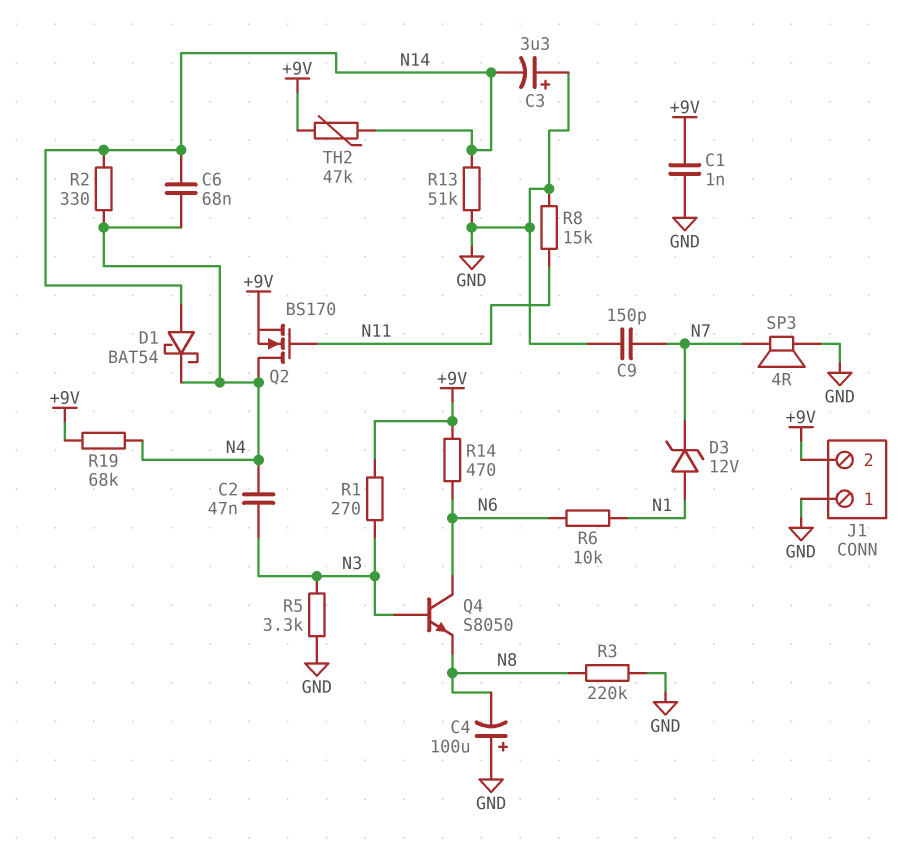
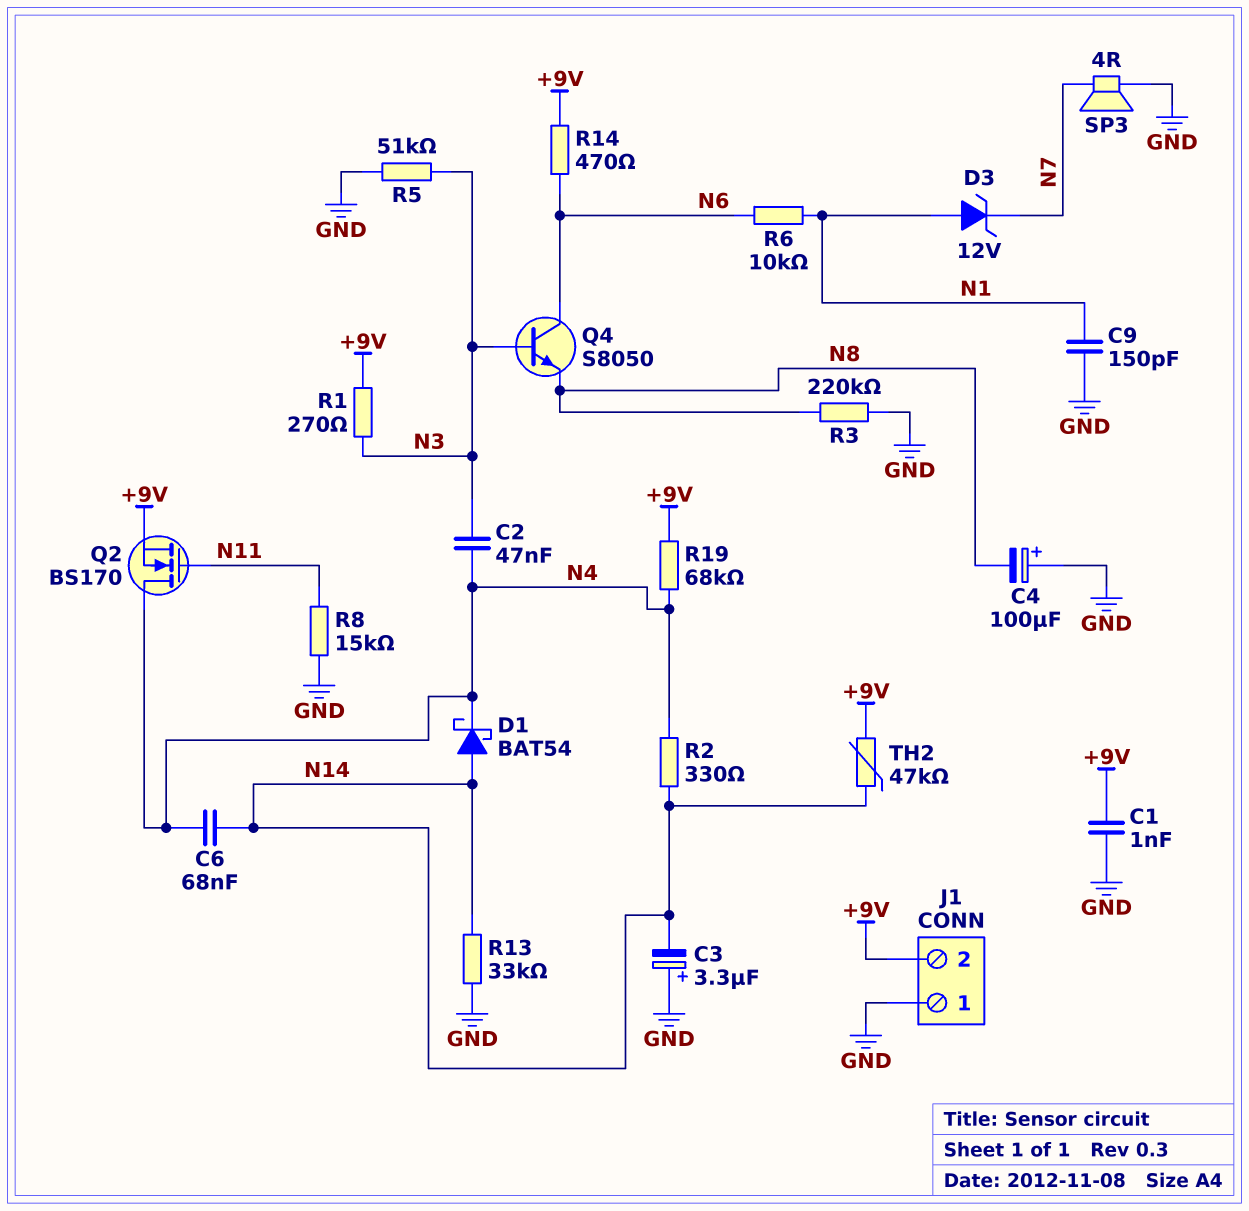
C9: 150pF (GND, N7) -> 150pF (GND, N1)
R5: 3.3k (GND, N3) -> 51k (GND, N3)
R13: 51k (GND, N14) -> 33k (GND, N14)

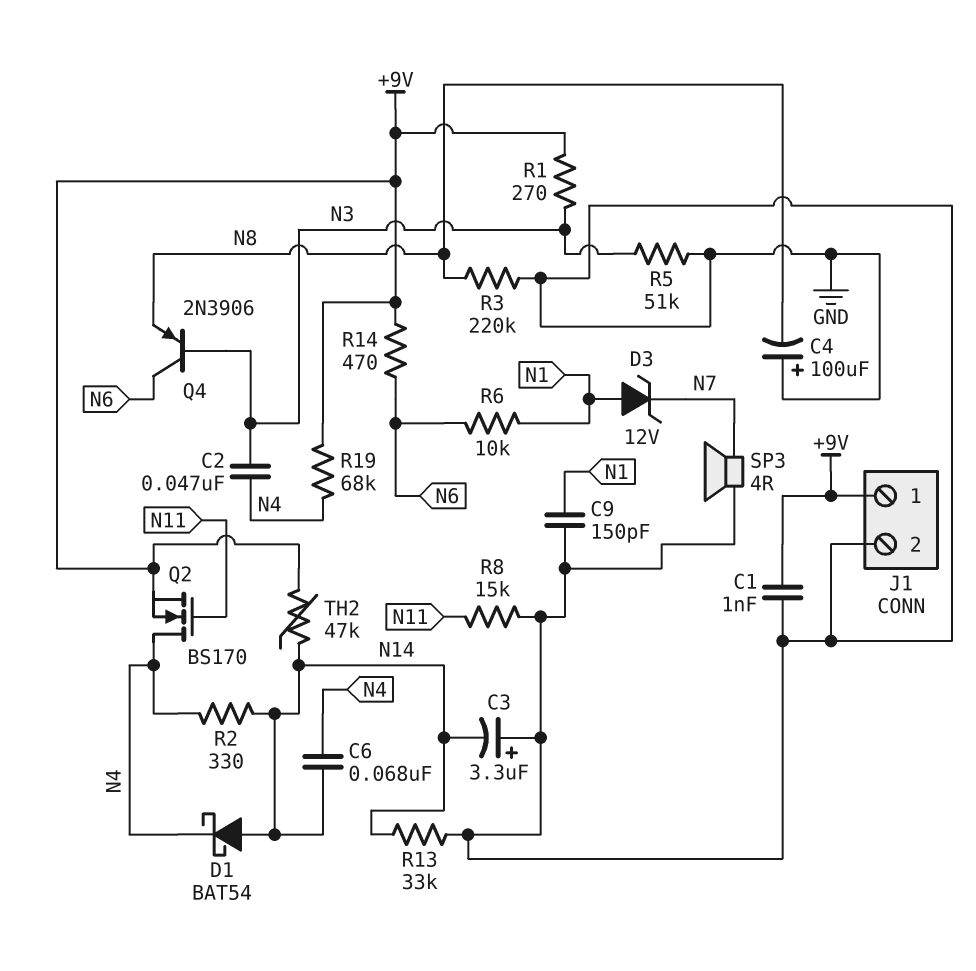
J1 pin 1: GND -> +9V
J1 pin 2: +9V -> GND
Q4: NPN S8050 (B N3, C N6, E N8) -> PNP 2N3906 (B N3, C N6, E N8)

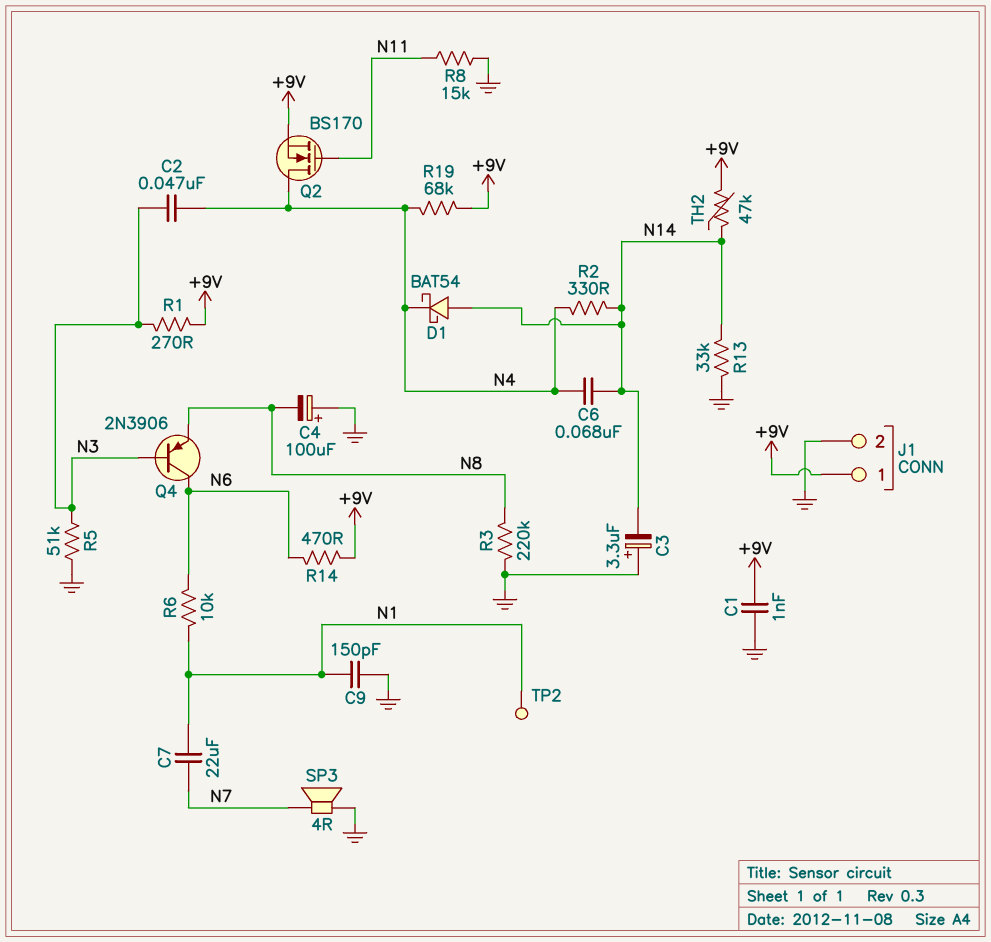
C7: none -> 22uF (N1, N7)
D3: zener 12V (A N1, K N7) -> none
TP2: none -> test point (N1)

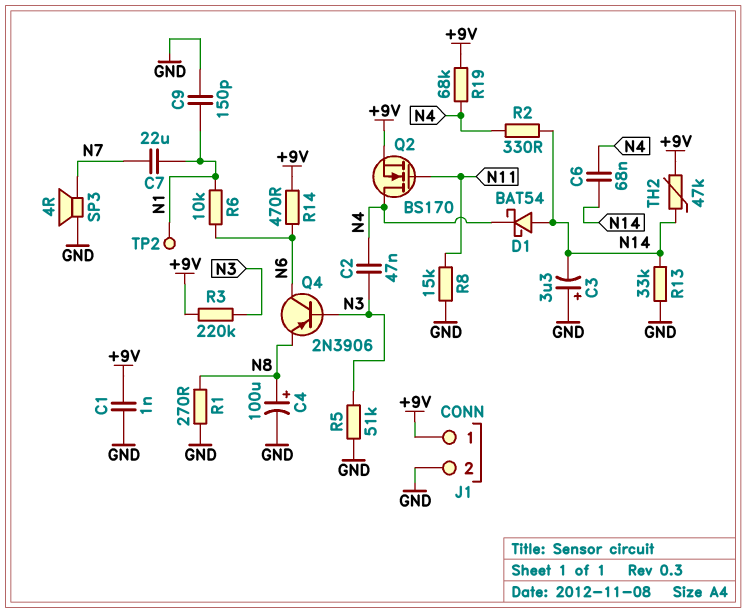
C4: 100uF (plus GND, minus N8) -> 100uF (plus N8, minus GND)
R1: 270 (+9V, N3) -> 270 (GND, N8)
R3: 220k (GND, N8) -> 220k (+9V, N3)

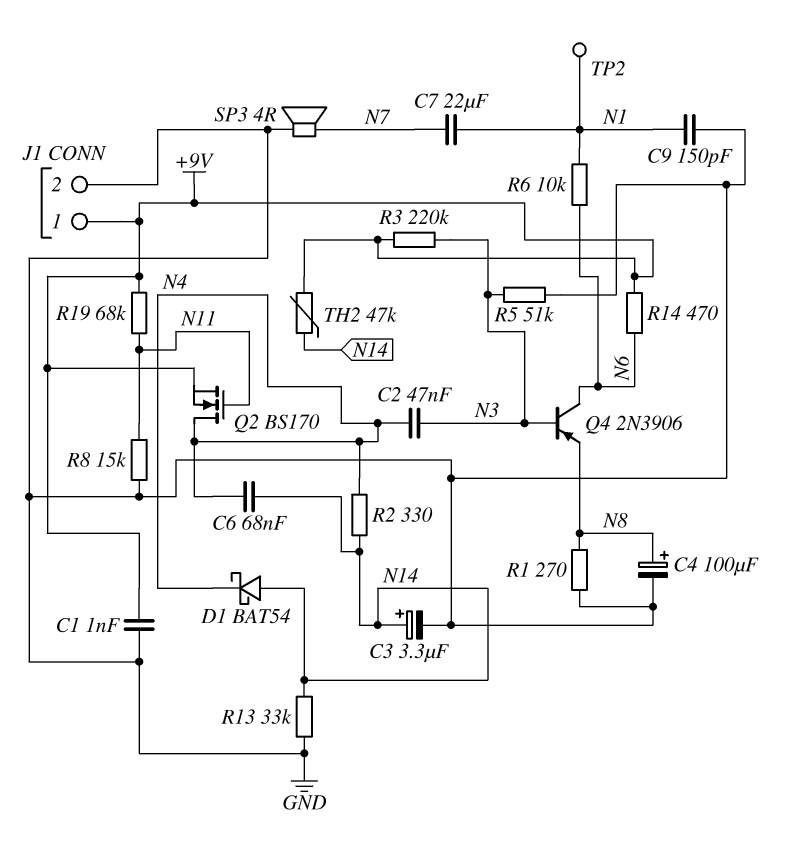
C3: 3.3uF (plus GND, minus N14) -> 3.3uF (plus N14, minus GND)
R19: 68k (+9V, N4) -> 68k (+9V, N11)

